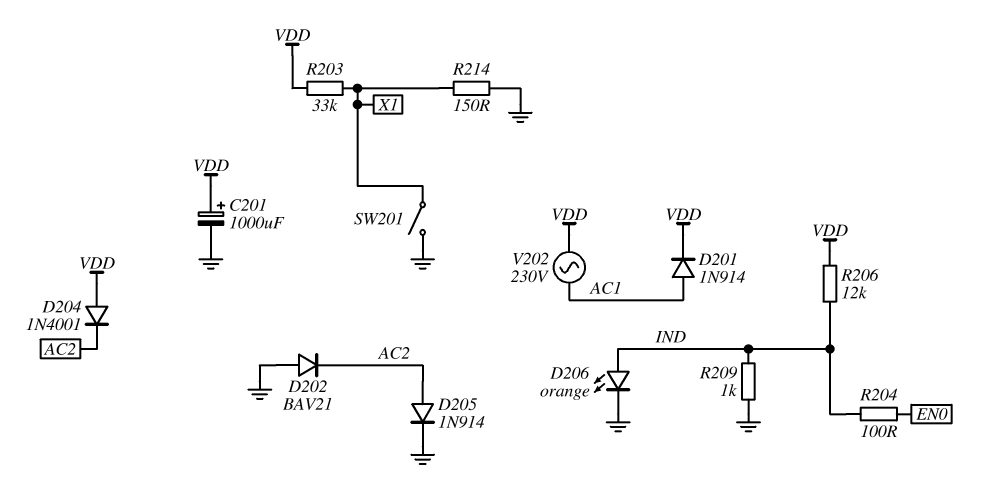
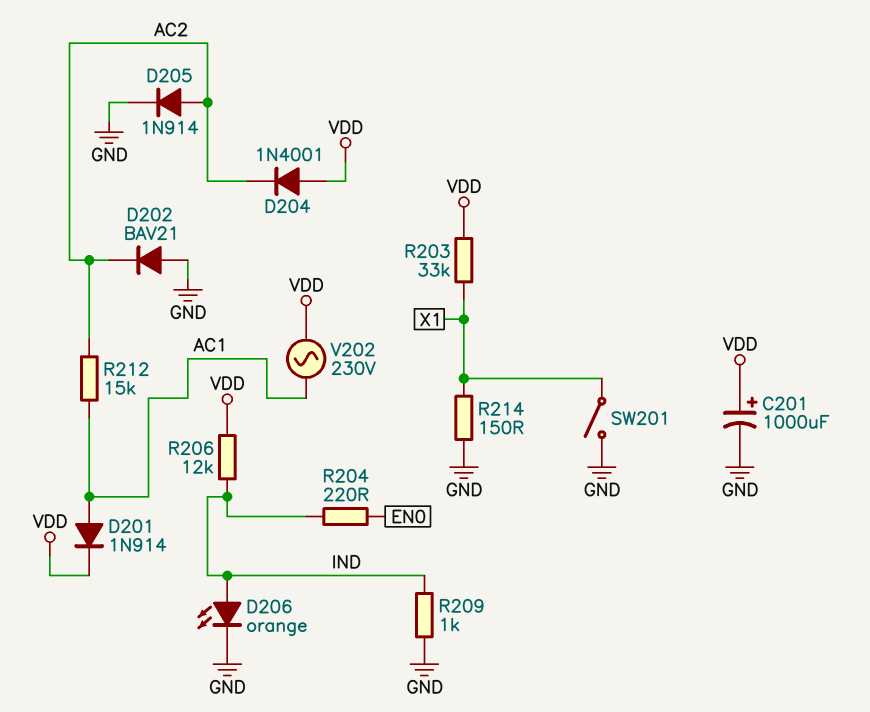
R204: 100 (EN0, IND) -> 220 (EN0, IND)
R212: none -> 15k (AC1, AC2)

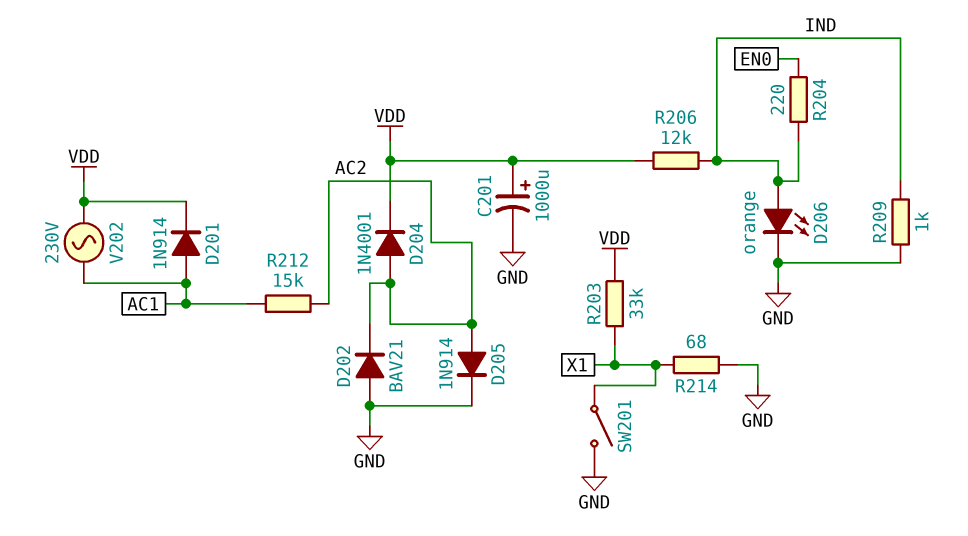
D204: diode 1N4001 (A VDD, K AC2) -> diode 1N4001 (A AC2, K VDD)
R214: 150 (GND, X1) -> 68 (GND, X1)

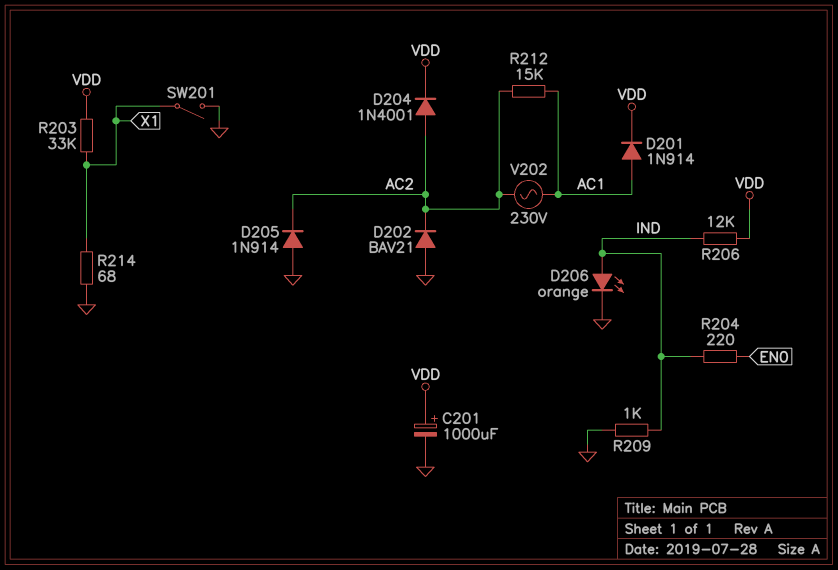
D205: diode 1N914 (A AC2, K GND) -> diode 1N914 (A GND, K AC2)
V202: AC 230V (AC1, VDD) -> AC 230V (AC1, AC2)

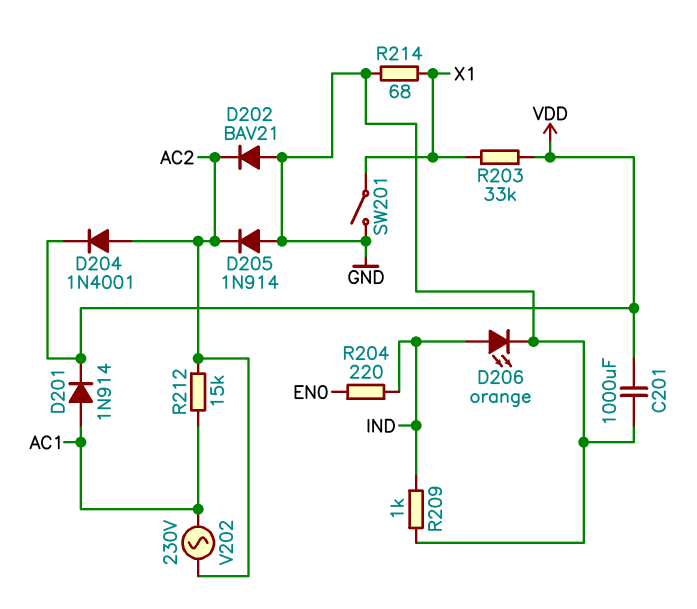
C201: 1000uF (plus VDD, minus GND) -> 1000uF (GND, VDD)
R206: 12k (IND, VDD) -> none

